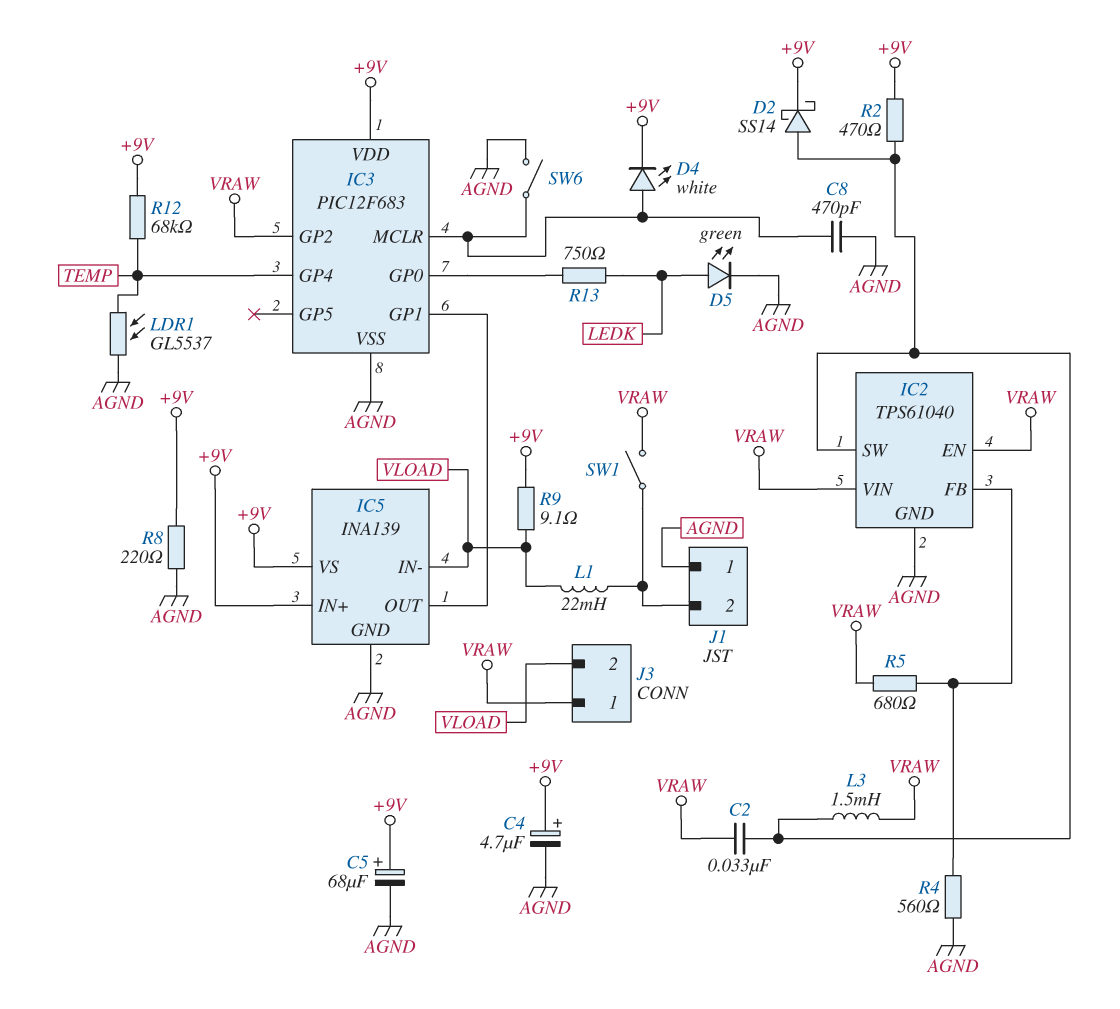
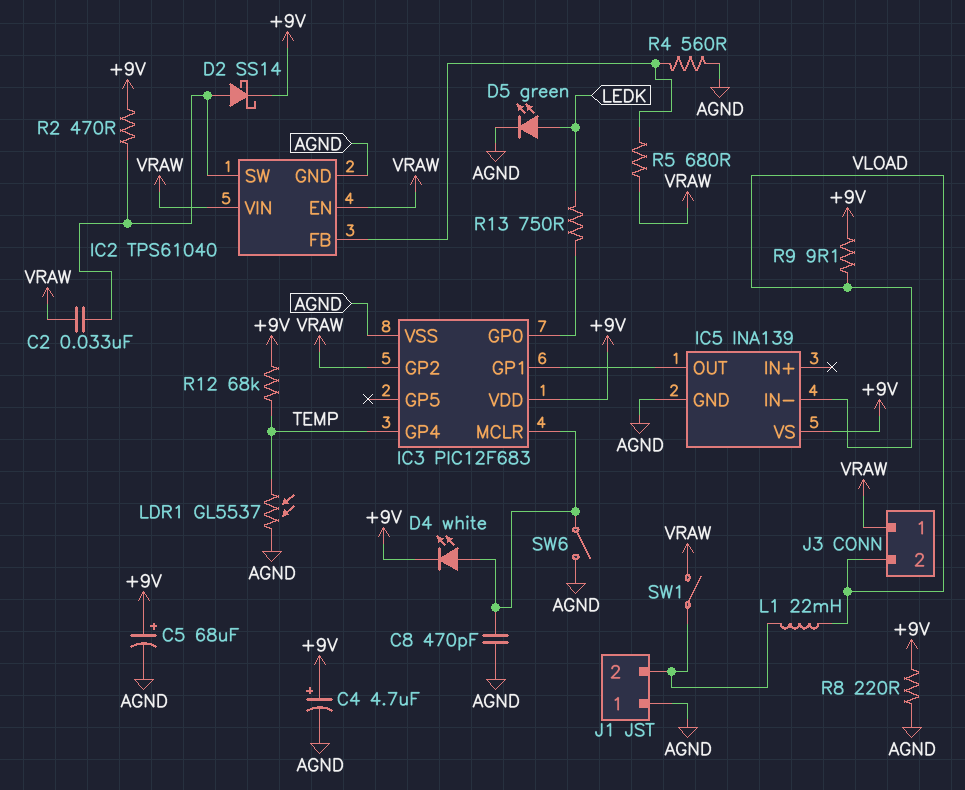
IC5 pin IN+: +9V -> none
L3: 1.5mH (IC2/SW, VRAW) -> none

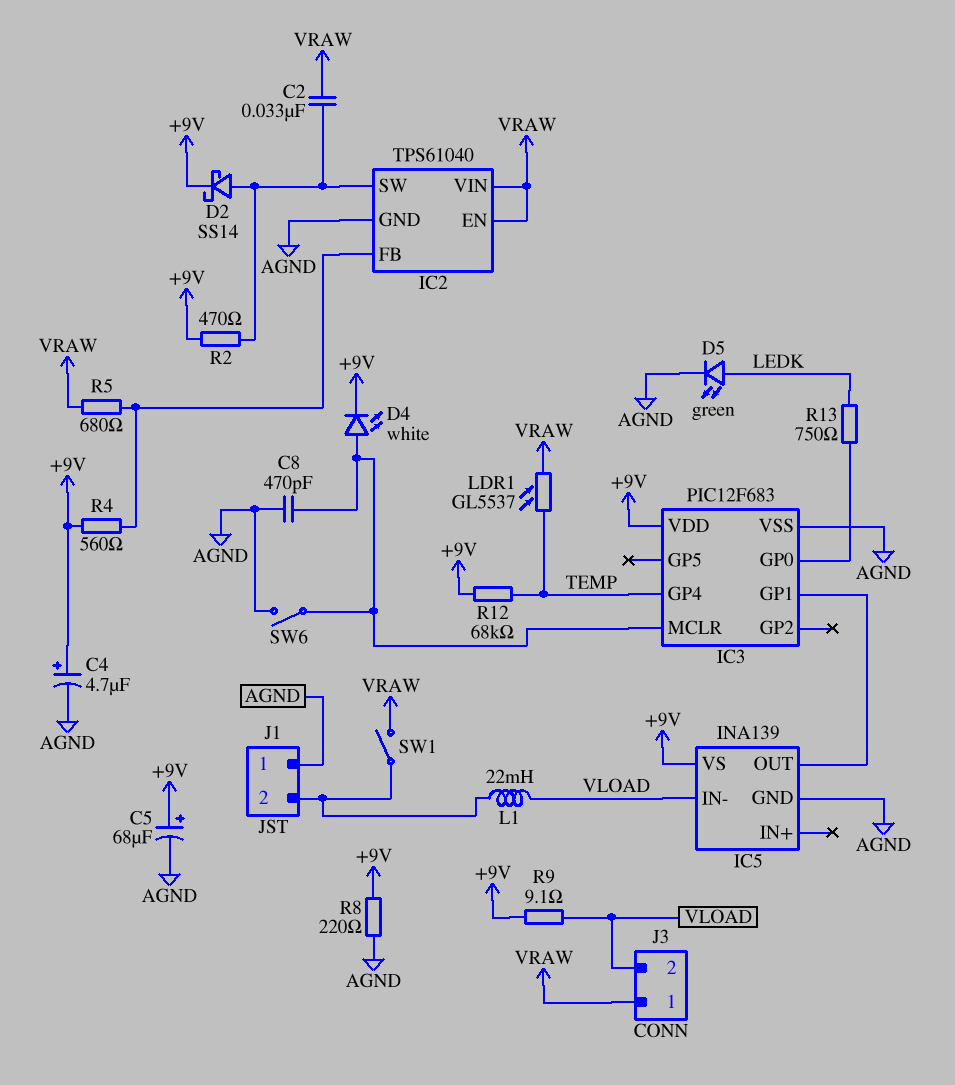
IC3 pin GP2: VRAW -> none
LDR1: GL5537 (AGND, TEMP) -> GL5537 (TEMP, VRAW)
R4: 560 (AGND, IC2/FB) -> 560 (+9V, IC2/FB)

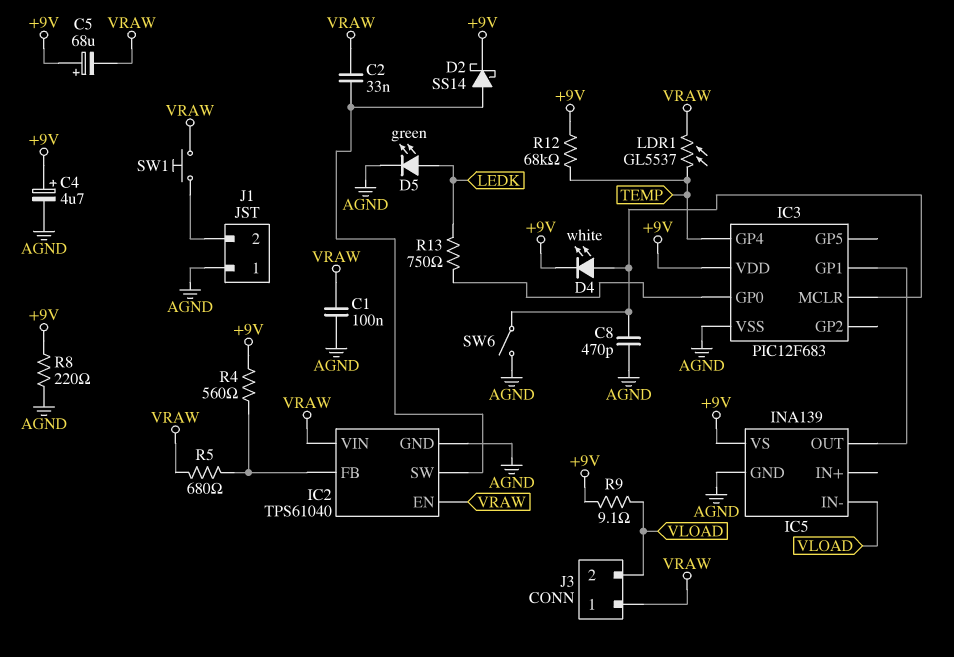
C1: none -> 100nF (AGND, VRAW)
C5: 68uF (plus +9V, minus AGND) -> 68uF (plus +9V, minus VRAW)
L1: 22mH (J1/2, VLOAD) -> none
R2: 470 (+9V, IC2/SW) -> none
SW1: switch (J1/2, VRAW) -> button (J1/2, VRAW)

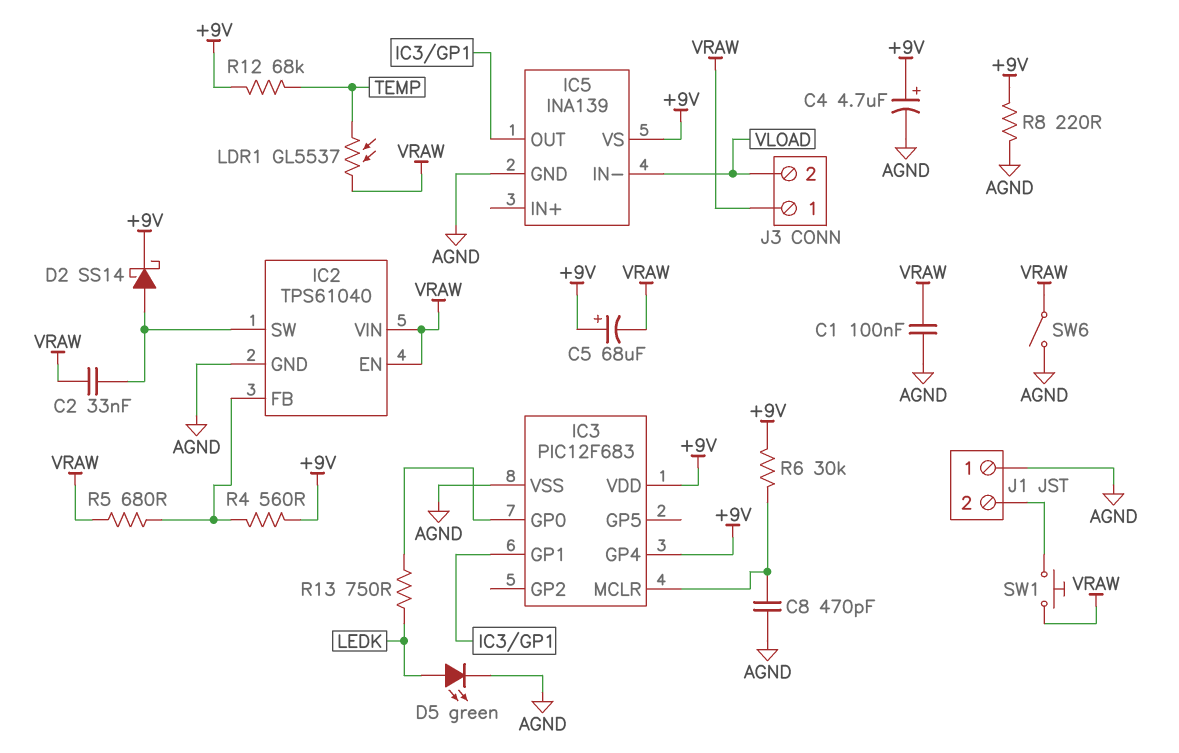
D4: LED white (A IC3/MCLR, K +9V) -> none
IC3 pin GP4: TEMP -> +9V
R6: none -> 30k (+9V, IC3/MCLR)
R9: 9.1 (+9V, VLOAD) -> none
SW6: switch (AGND, IC3/MCLR) -> switch (AGND, VRAW)

